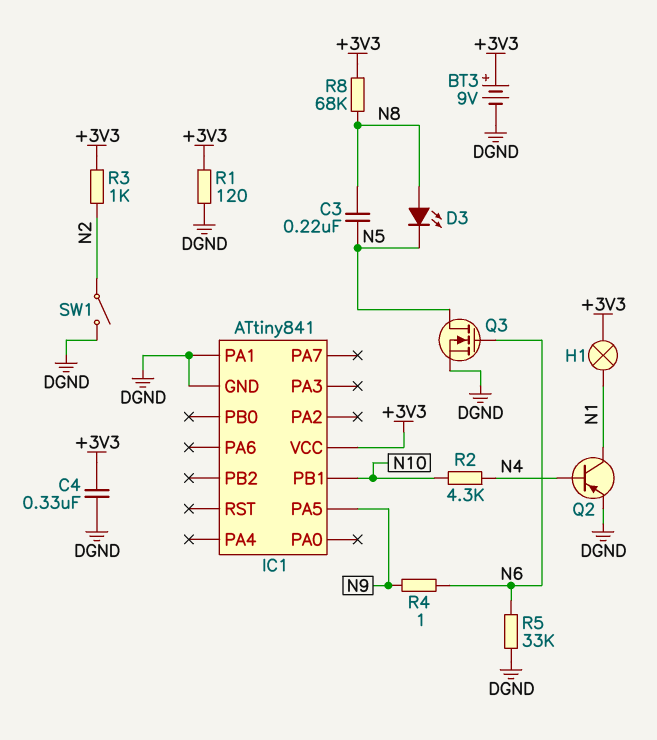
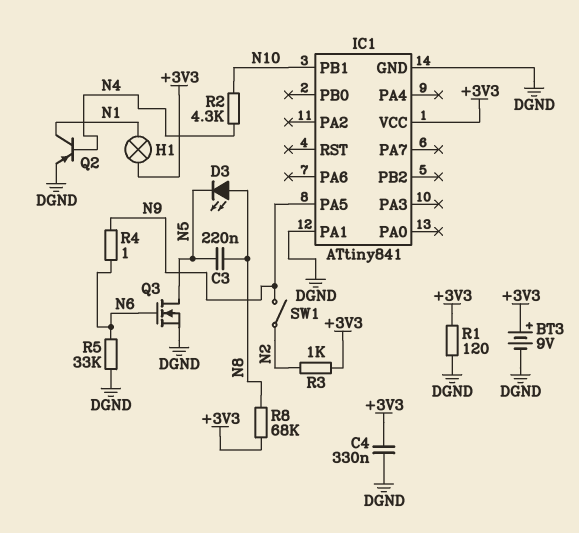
SW1: switch (DGND, N2) -> switch (N2, N9)

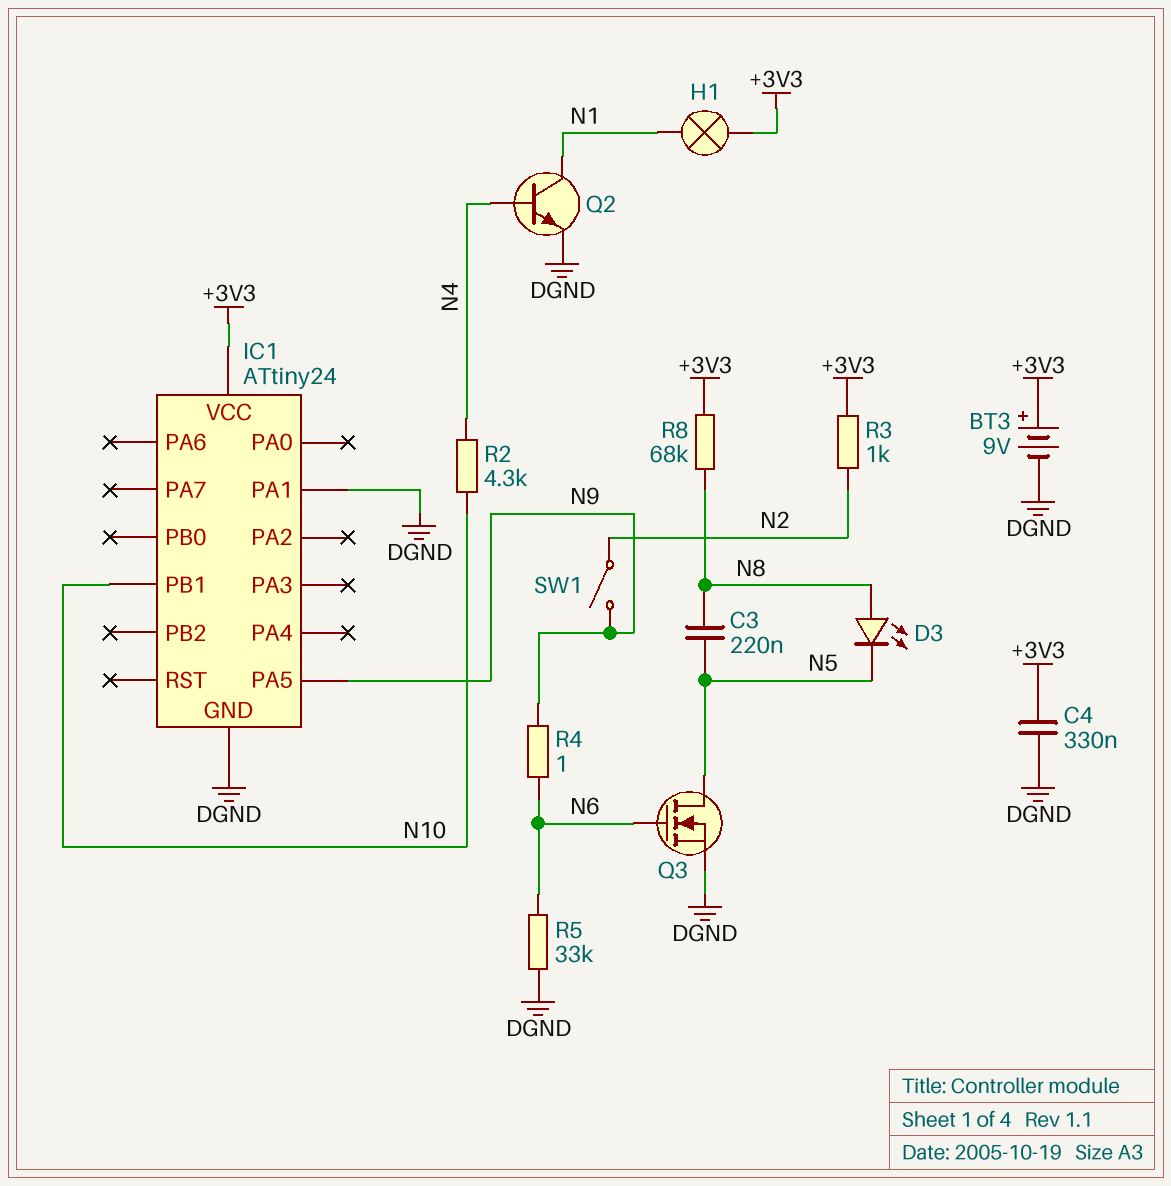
IC1: ATtiny841 -> ATtiny24
Q2: PNP (B N4, C N1, E DGND) -> NPN (B N4, C N1, E DGND)
R1: 120 (+3V3, DGND) -> none

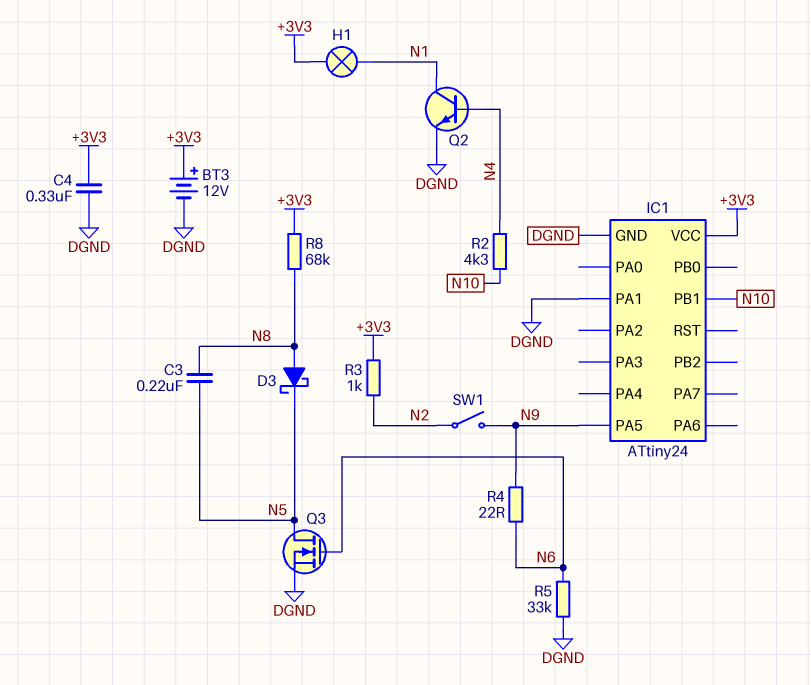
BT3: 9V (plus +3V3, minus DGND) -> 12V (plus +3V3, minus DGND)
D3: LED (A N8, K N5) -> schottky (A N8, K N5)
R4: 1 (N6, N9) -> 22 (N6, N9)

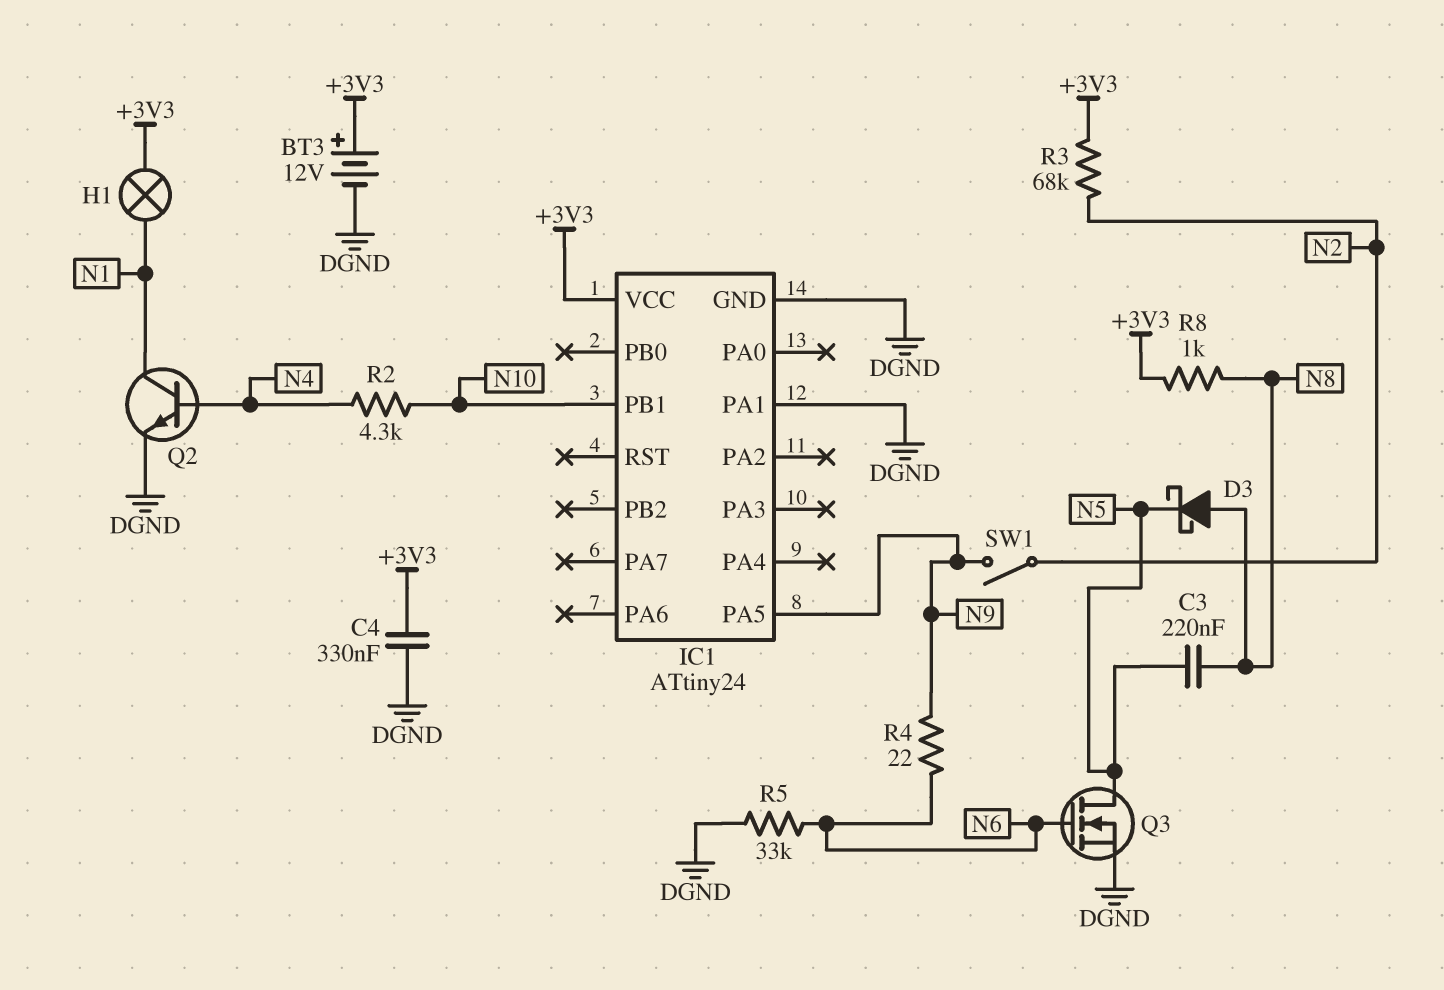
R3: 1k (+3V3, N2) -> 68k (+3V3, N2)
R8: 68k (+3V3, N8) -> 1k (+3V3, N8)

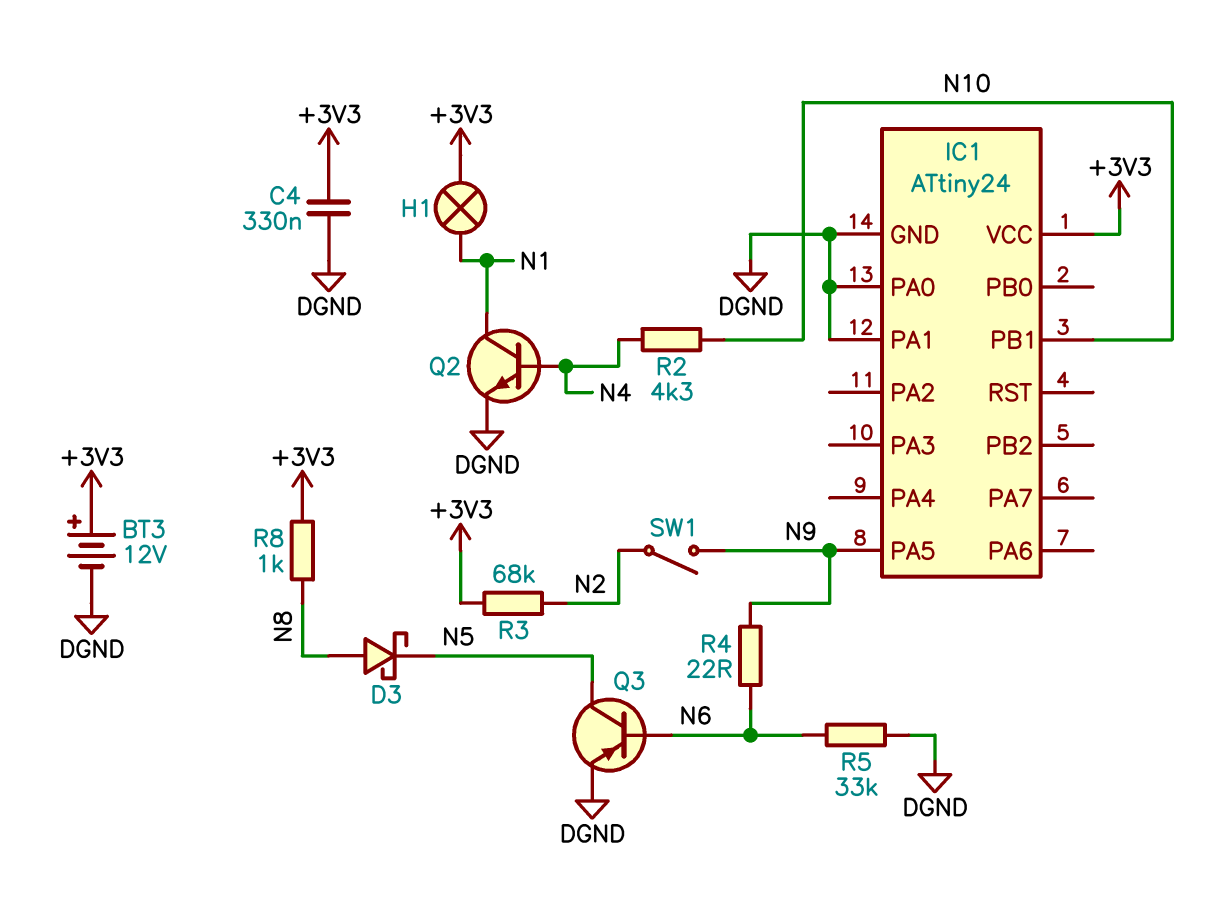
C3: 220nF (N5, N8) -> none
IC1 pin PA0: none -> DGND
Q3: NMOS (G N6, D N5, S DGND) -> PNP (B N6, C N5, E DGND)

